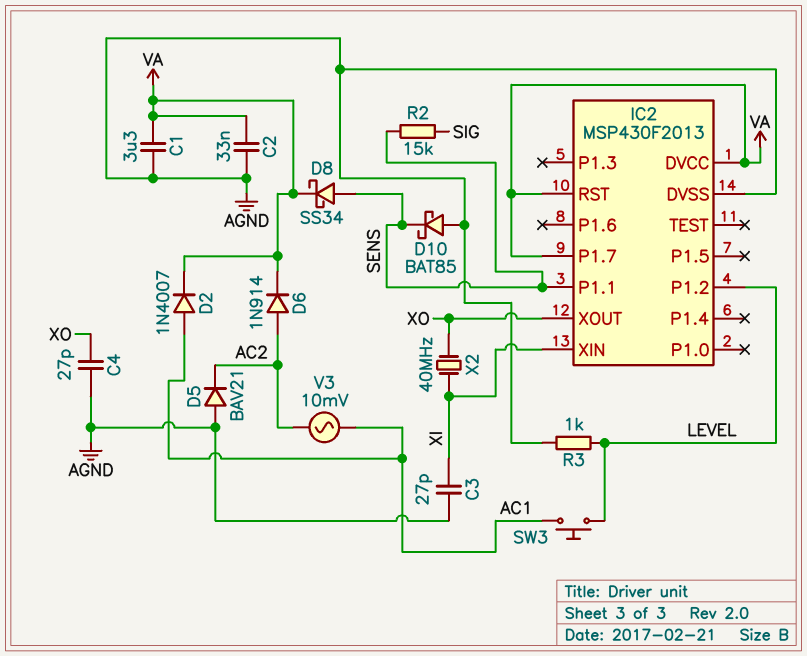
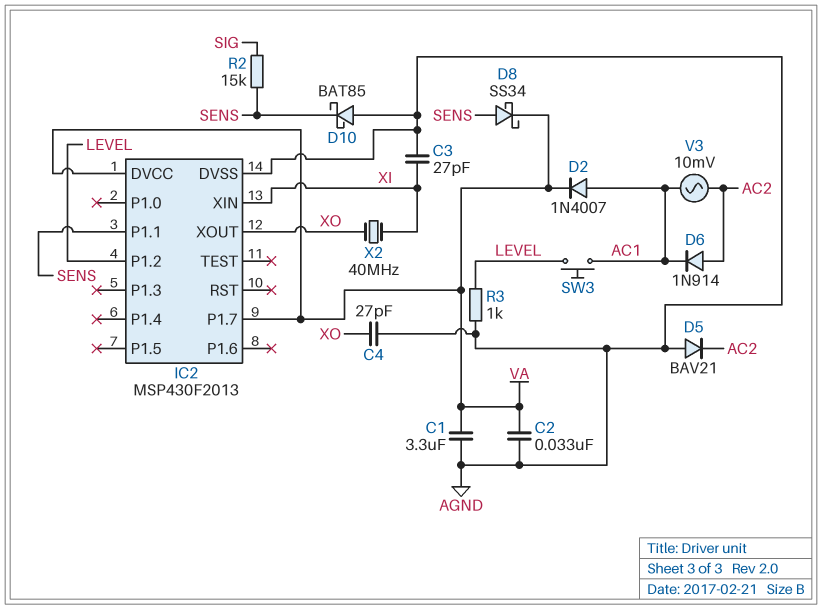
D6: diode 1N914 (A AC2, K VA) -> diode 1N914 (A AC2, K AC1)
IC2 pin RST: VA -> none

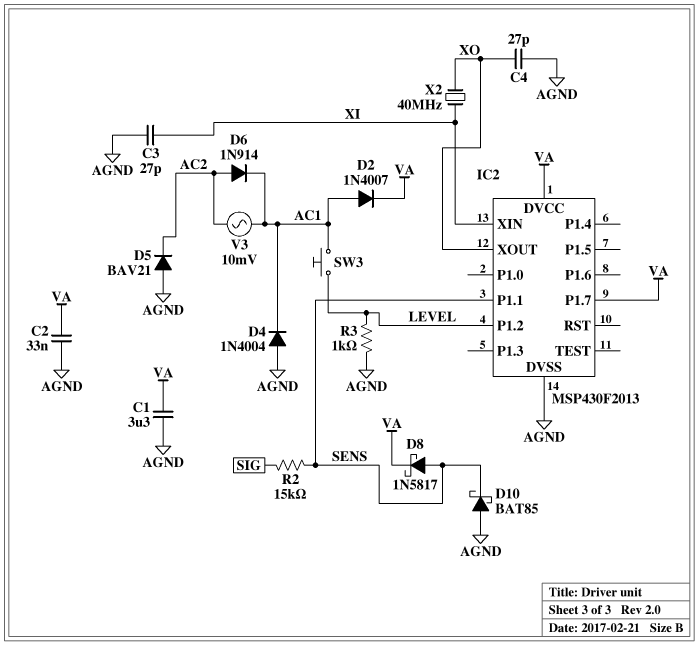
D4: none -> diode 1N4004 (A AGND, K AC1)
D8: schottky SS34 (A SENS, K VA) -> schottky 1N5817 (A SENS, K VA)

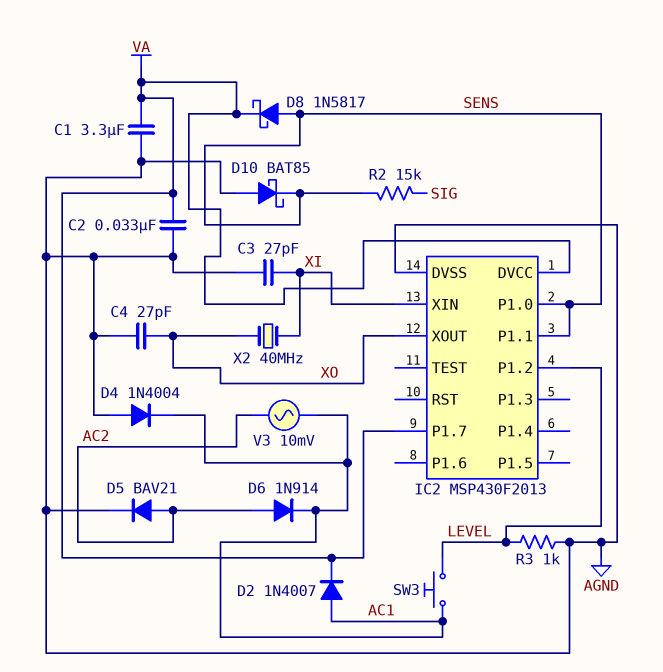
D5: diode BAV21 (A AGND, K AC2) -> diode BAV21 (A AC2, K AGND)
IC2 pin P1.0: none -> SENS

